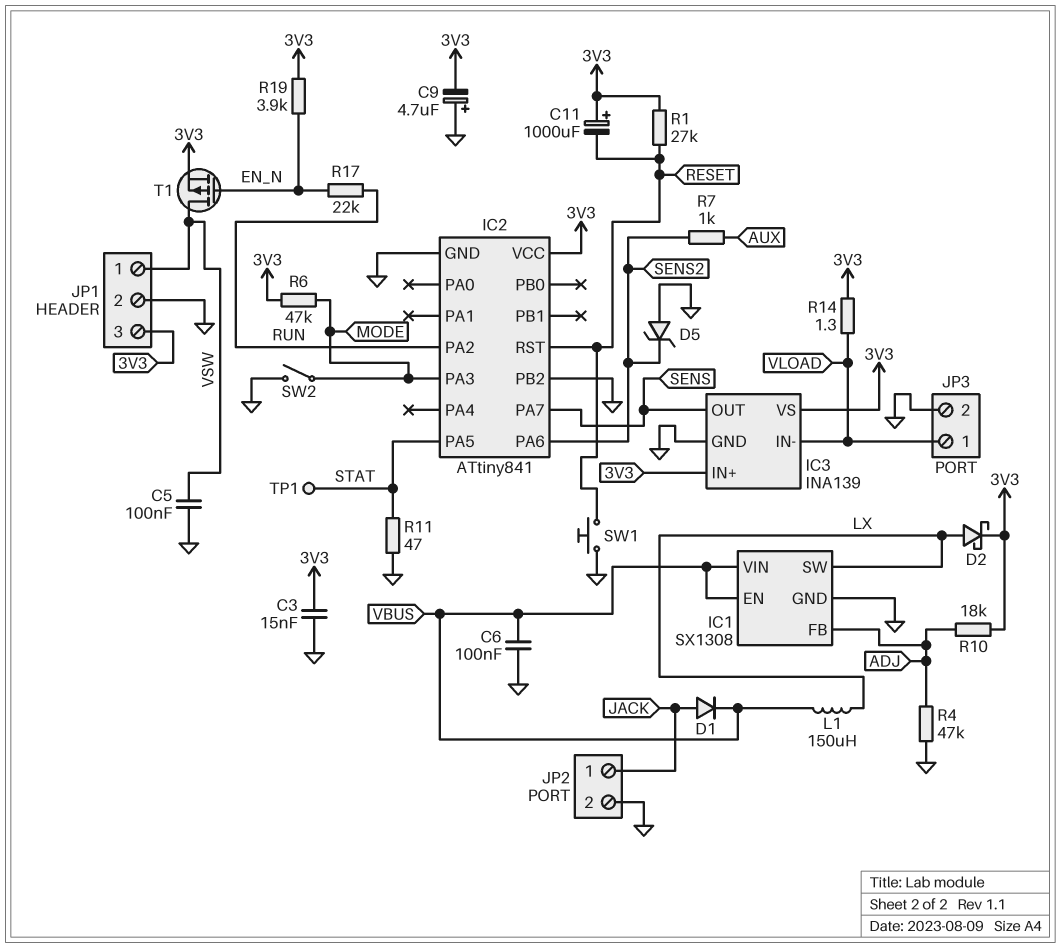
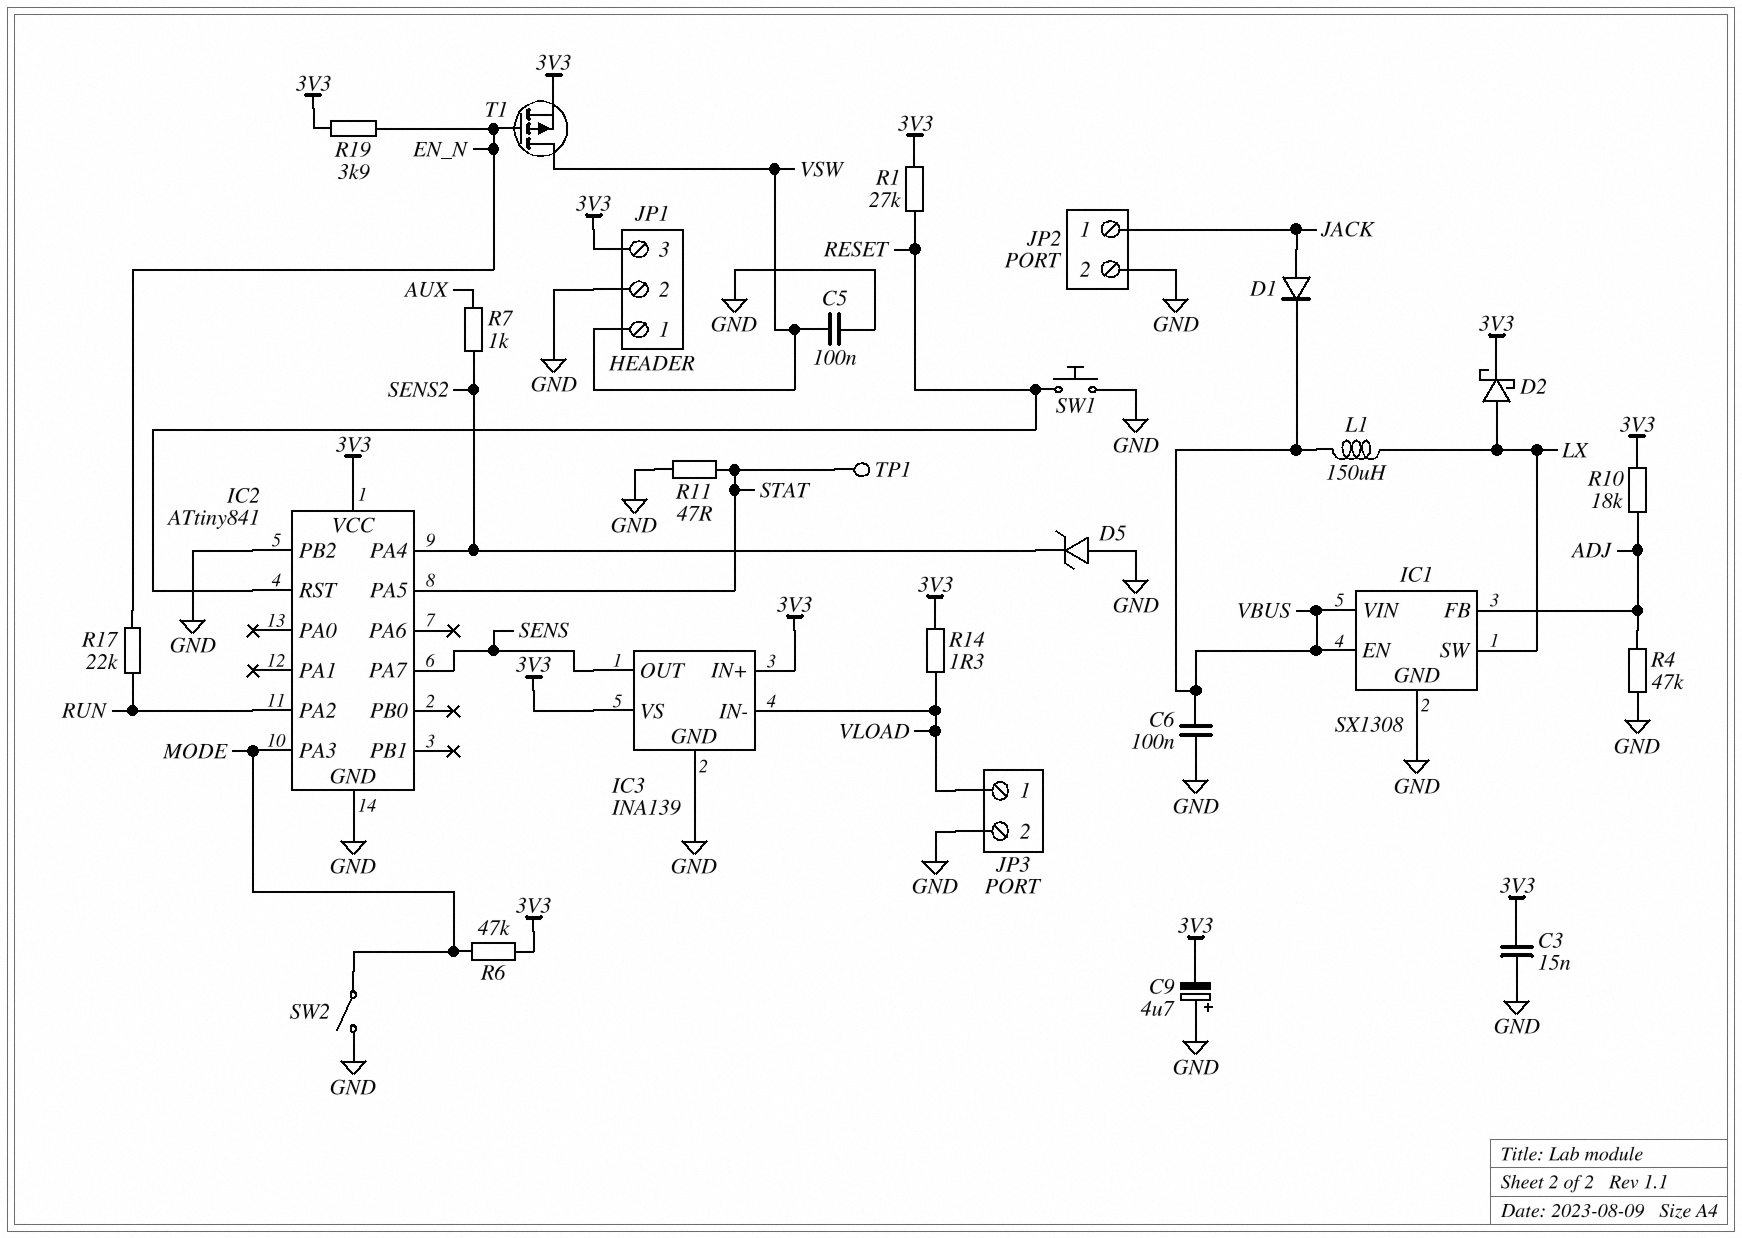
C11: 1000uF (plus 3V3, minus RESET) -> none
IC2 pin PA4: none -> SENS2
IC2 pin PA6: SENS2 -> none

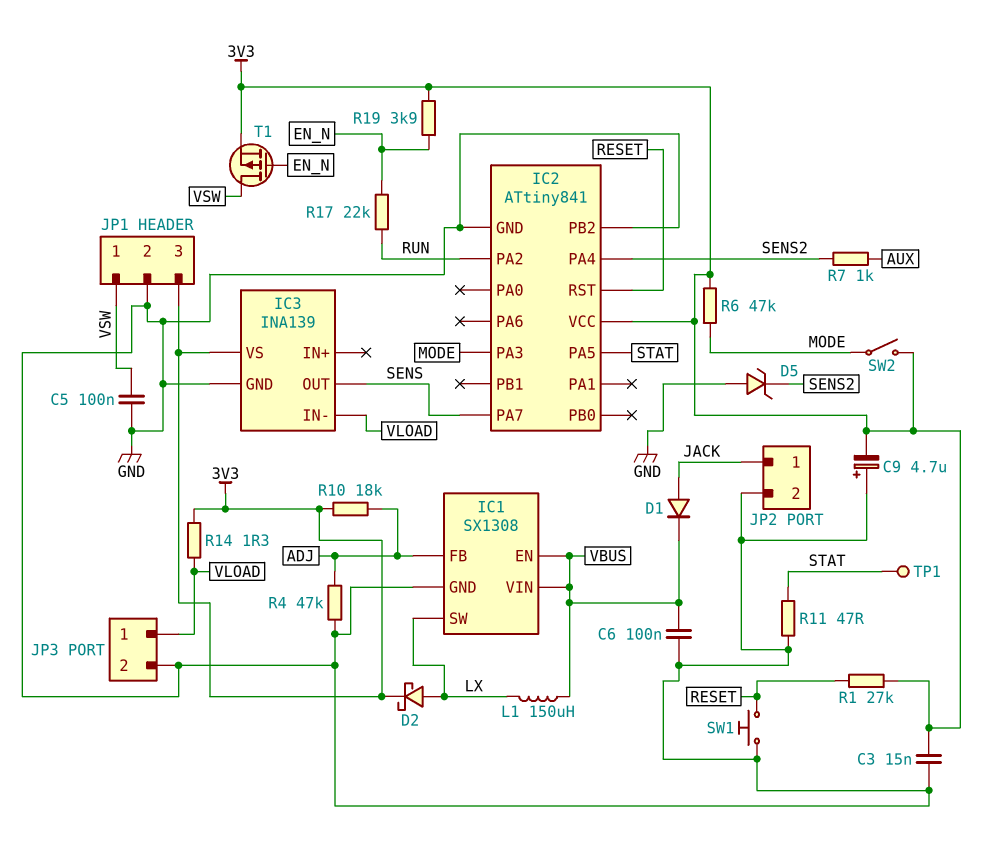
IC3 pin IN+: 3V3 -> none
SW2: switch (GND, MODE) -> switch (3V3, MODE)

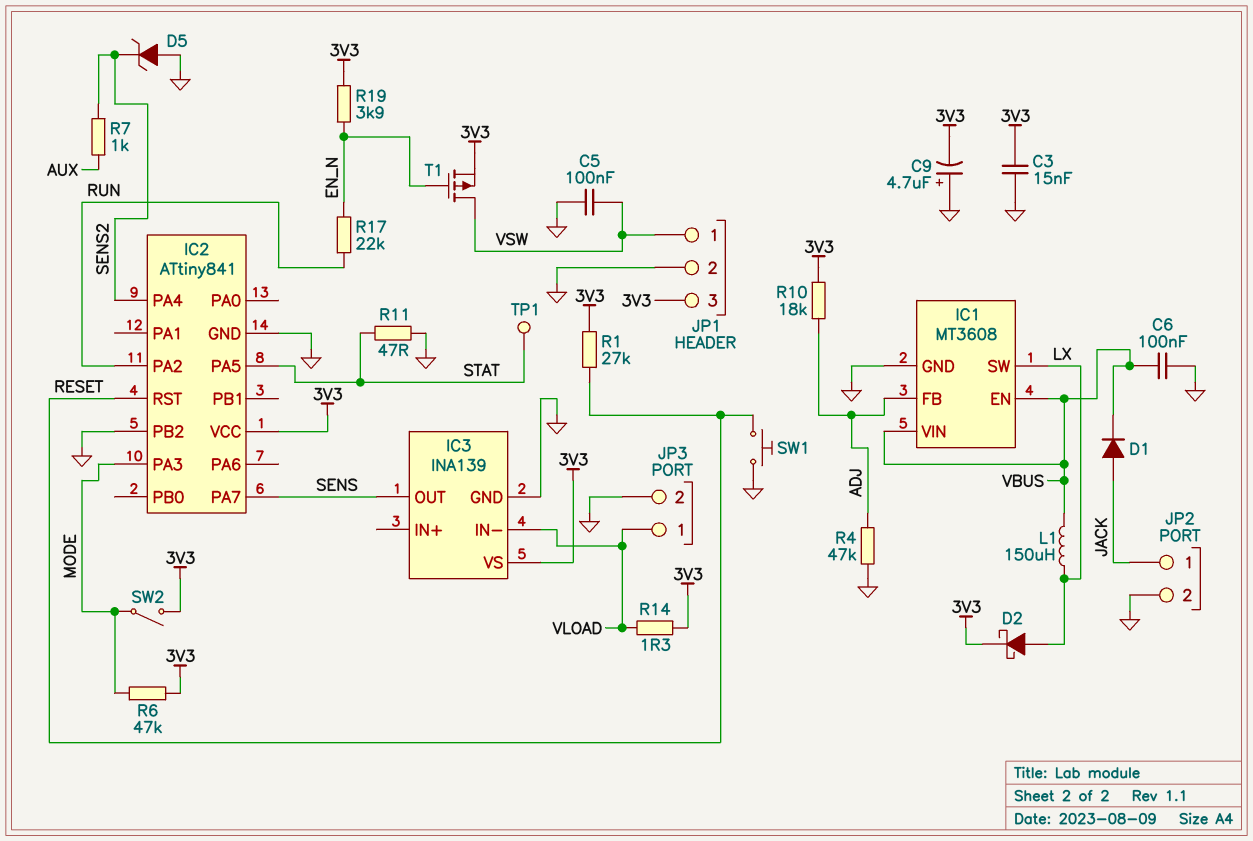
IC1: SX1308 -> MT3608

